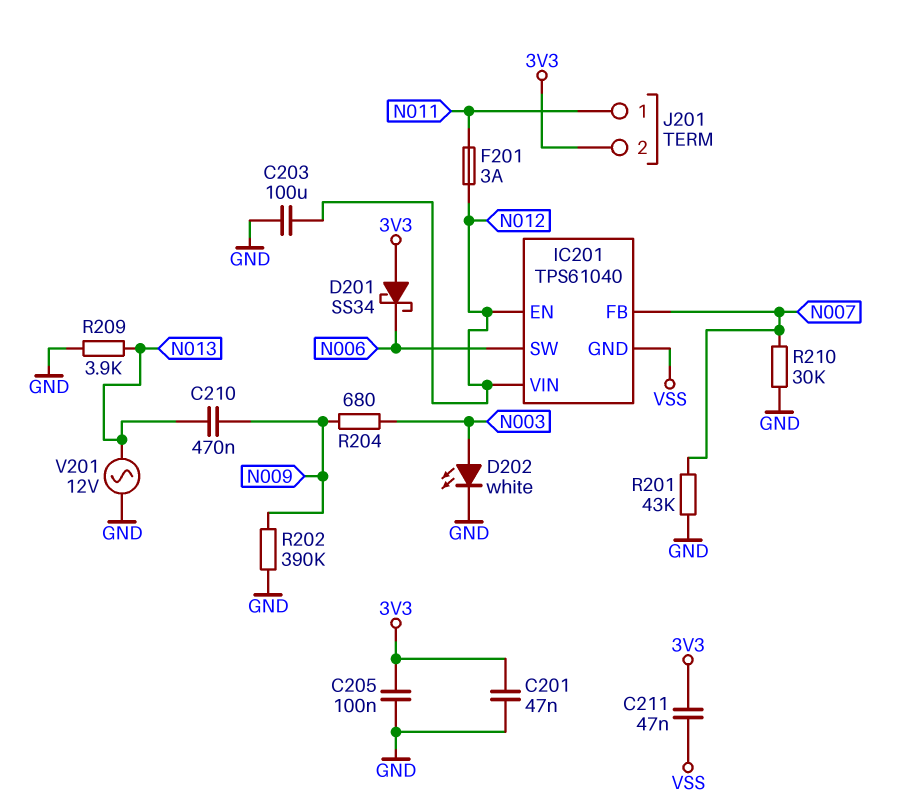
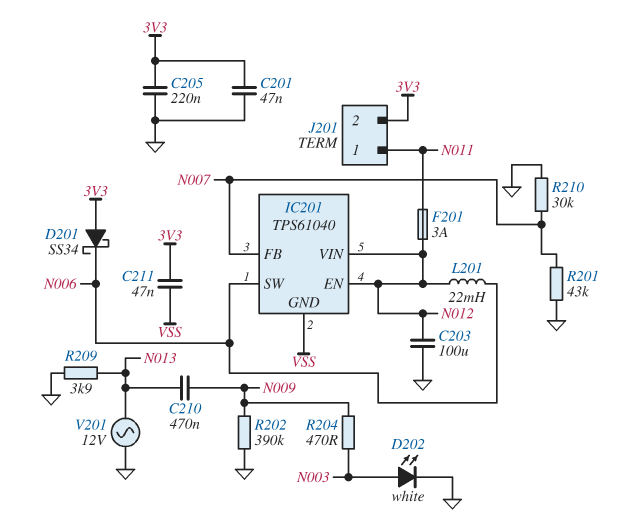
C205: 100nF (3V3, GND) -> 220nF (3V3, GND)
L201: none -> 22mH (N006, N012)
R204: 680 (N003, N009) -> 470 (N003, N009)

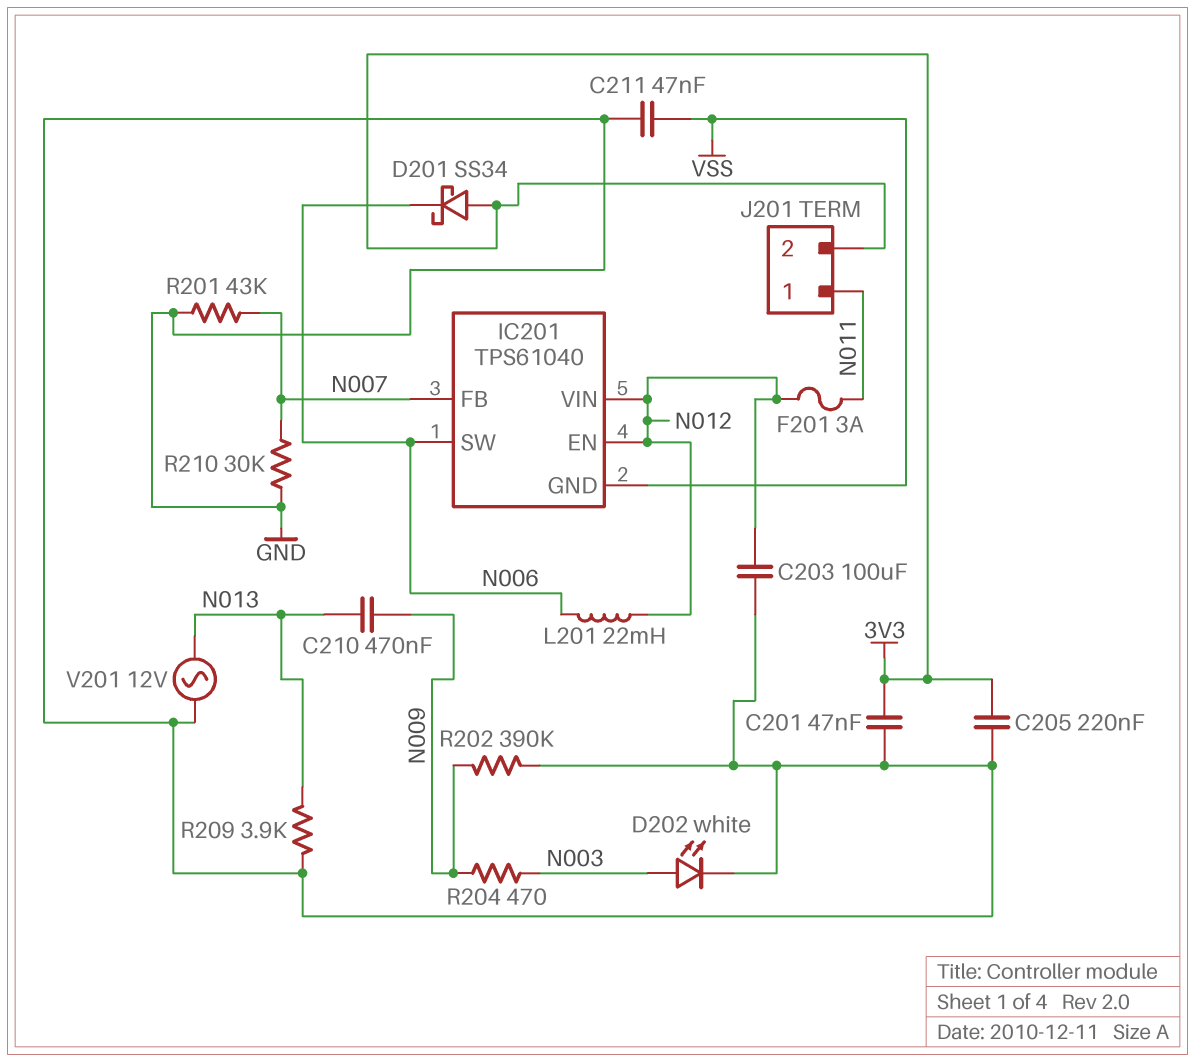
C211: 47nF (3V3, VSS) -> 47nF (GND, VSS)

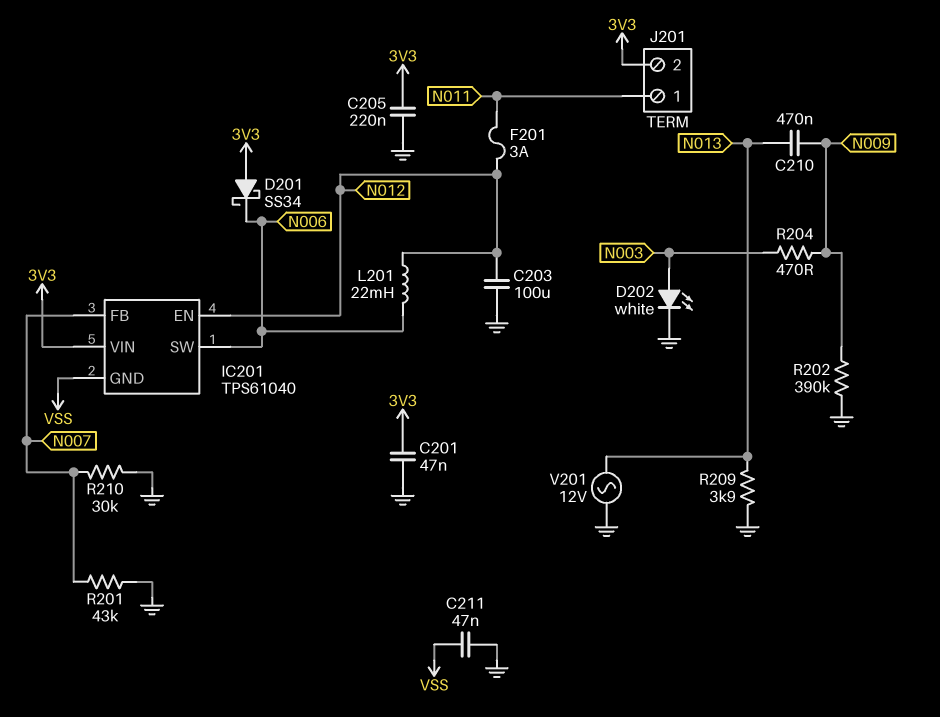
IC201 pin VIN: N012 -> 3V3

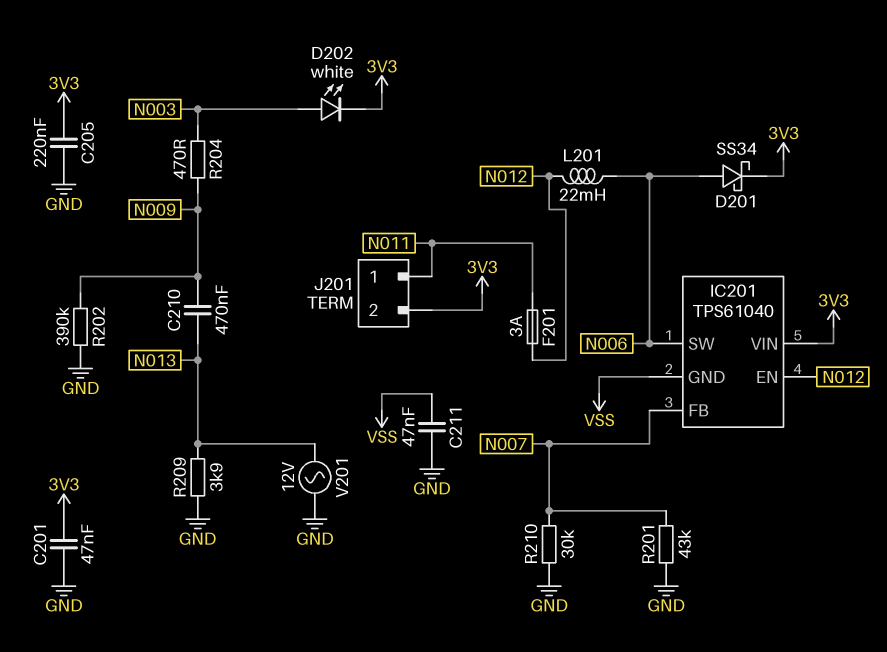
C203: 100uF (GND, N012) -> none
D201: schottky SS34 (A 3V3, K N006) -> schottky SS34 (A N006, K 3V3)
D202: LED white (A N003, K GND) -> LED white (A N003, K 3V3)

